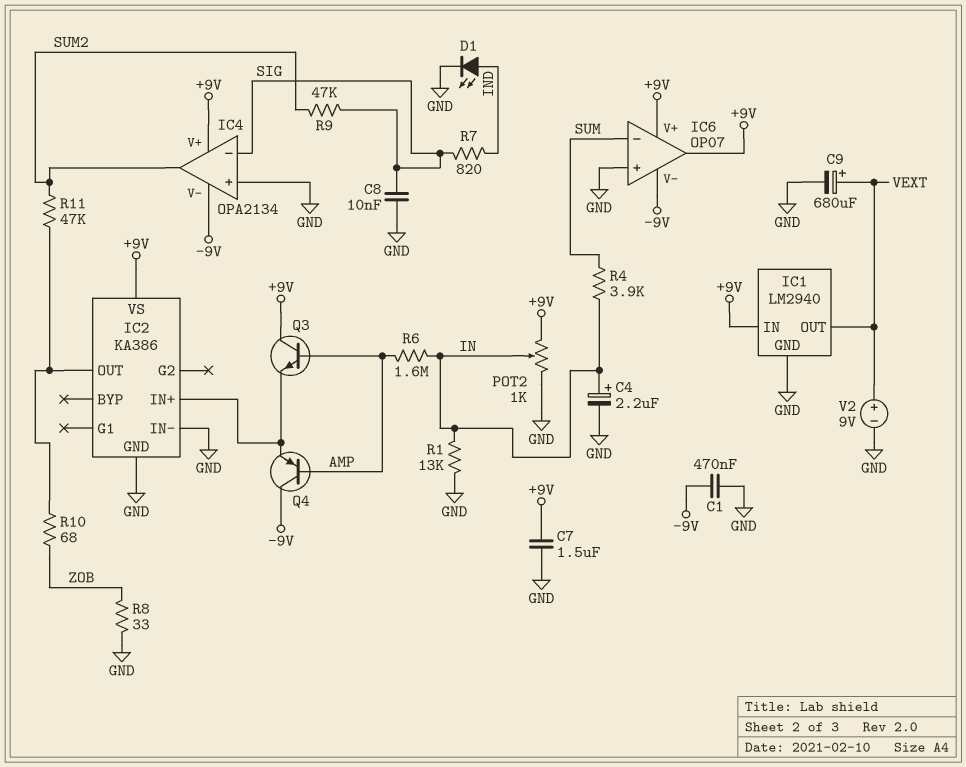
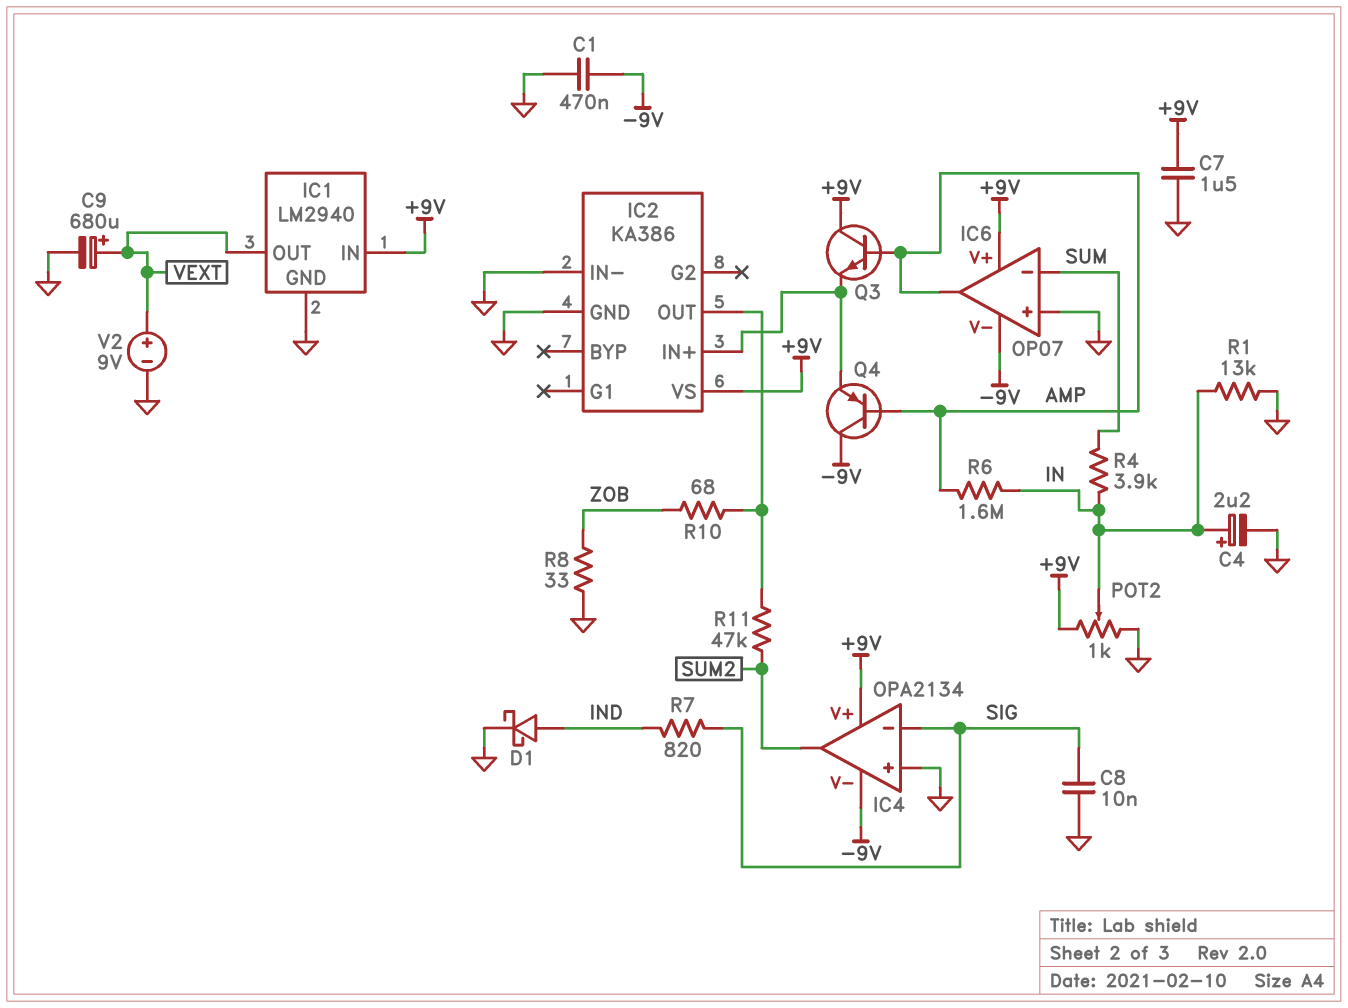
D1: LED (A IND, K GND) -> schottky (A IND, K GND)
IC6 pin out: +9V -> AMP
R9: 47k (SIG, SUM2) -> none

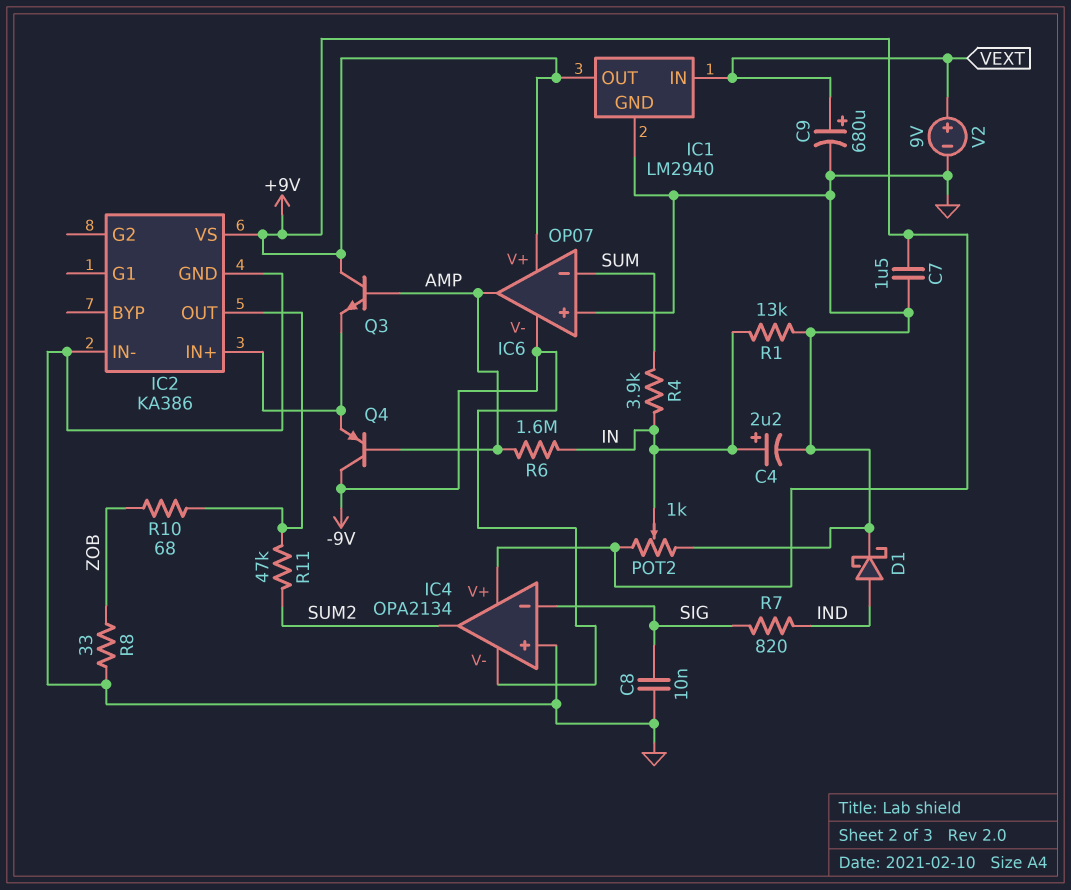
C1: 470nF (-9V, GND) -> none
IC1 pin IN: +9V -> VEXT
IC1 pin OUT: VEXT -> +9V

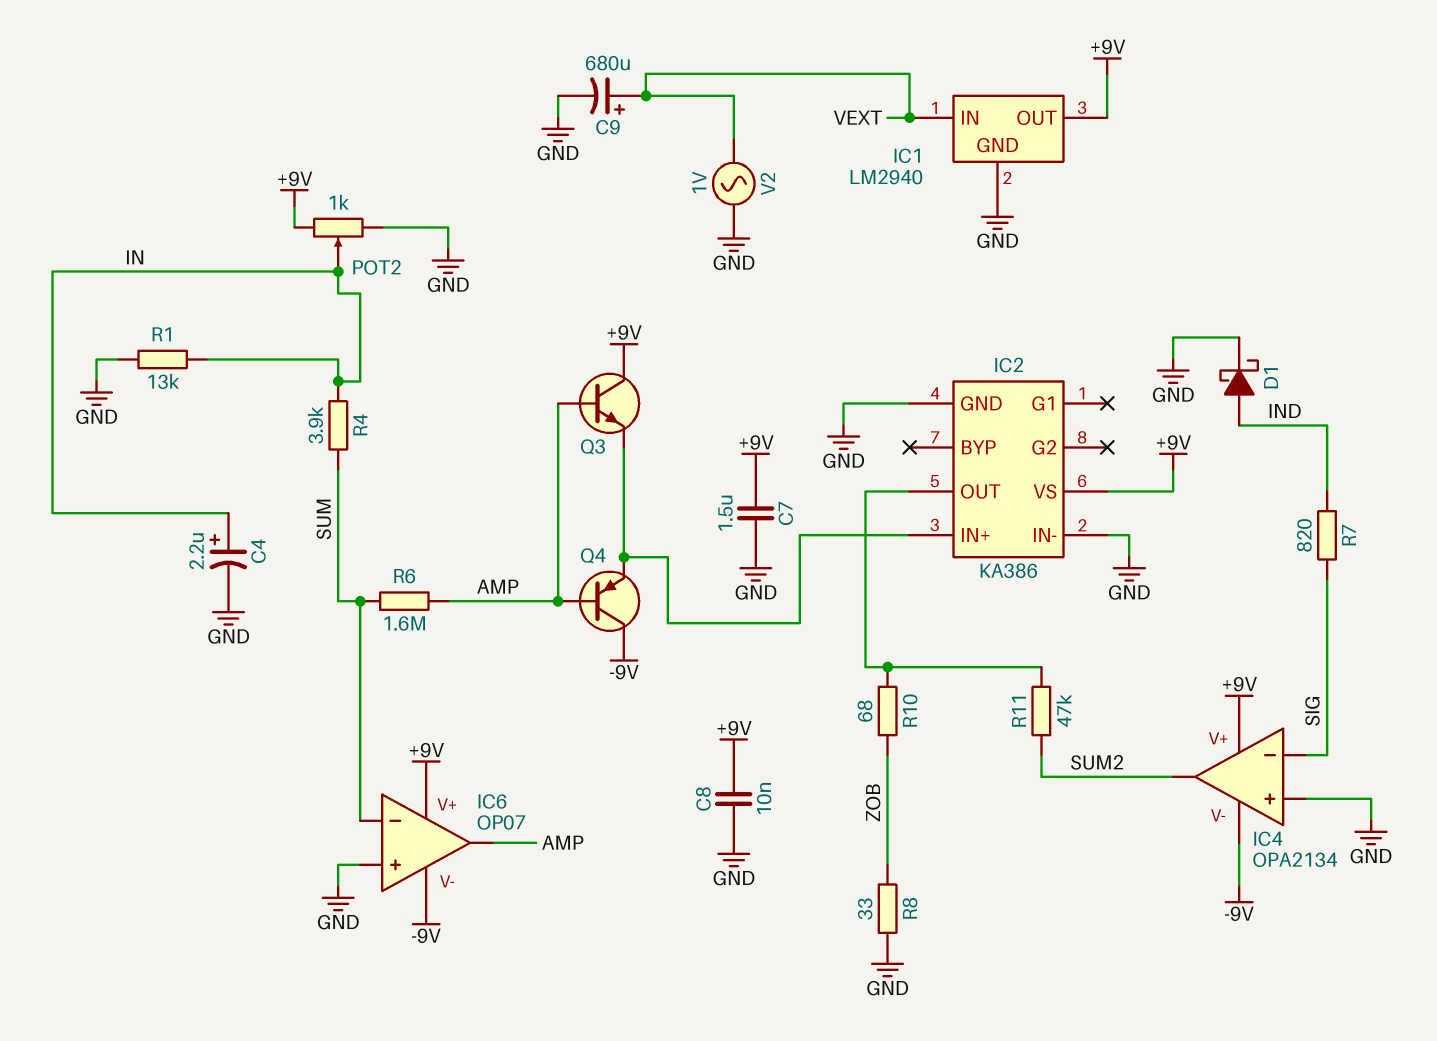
C8: 10nF (GND, SIG) -> 10nF (+9V, GND)
R6: 1.6M (AMP, IN) -> 1.6M (AMP, SUM)
V2: 9V (plus VEXT, minus GND) -> AC 1V (GND, VEXT)

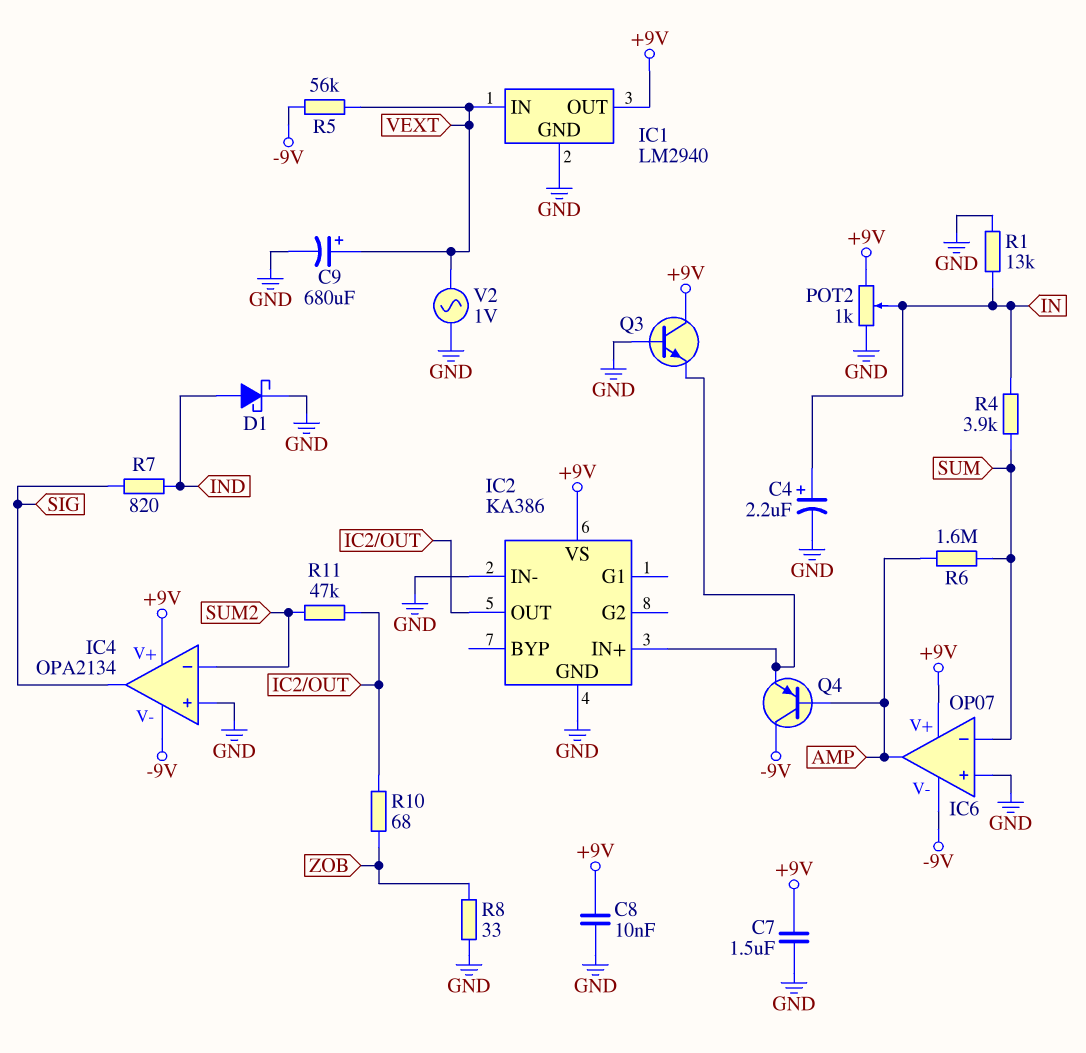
IC4 pin in-: SIG -> SUM2
IC4 pin out: SUM2 -> SIG
Q3: NPN (B AMP, C +9V, E IC2/IN+) -> NPN (B GND, C +9V, E IC2/IN+)
R5: none -> 56k (-9V, VEXT)

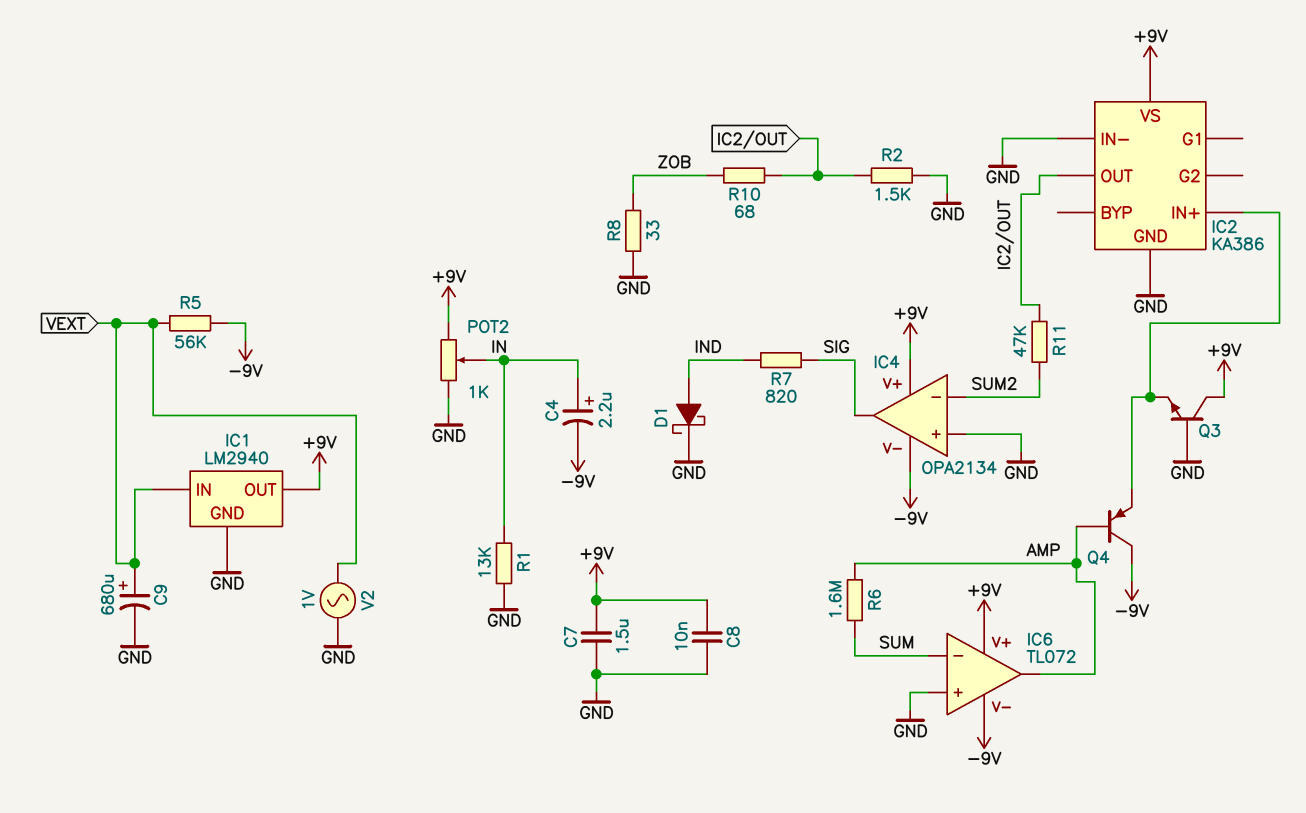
C4: 2.2uF (plus IN, minus GND) -> 2.2uF (plus IN, minus -9V)
IC6: OP07 -> TL072
R2: none -> 1.5k (GND, IC2/OUT)
R4: 3.9k (IN, SUM) -> none

